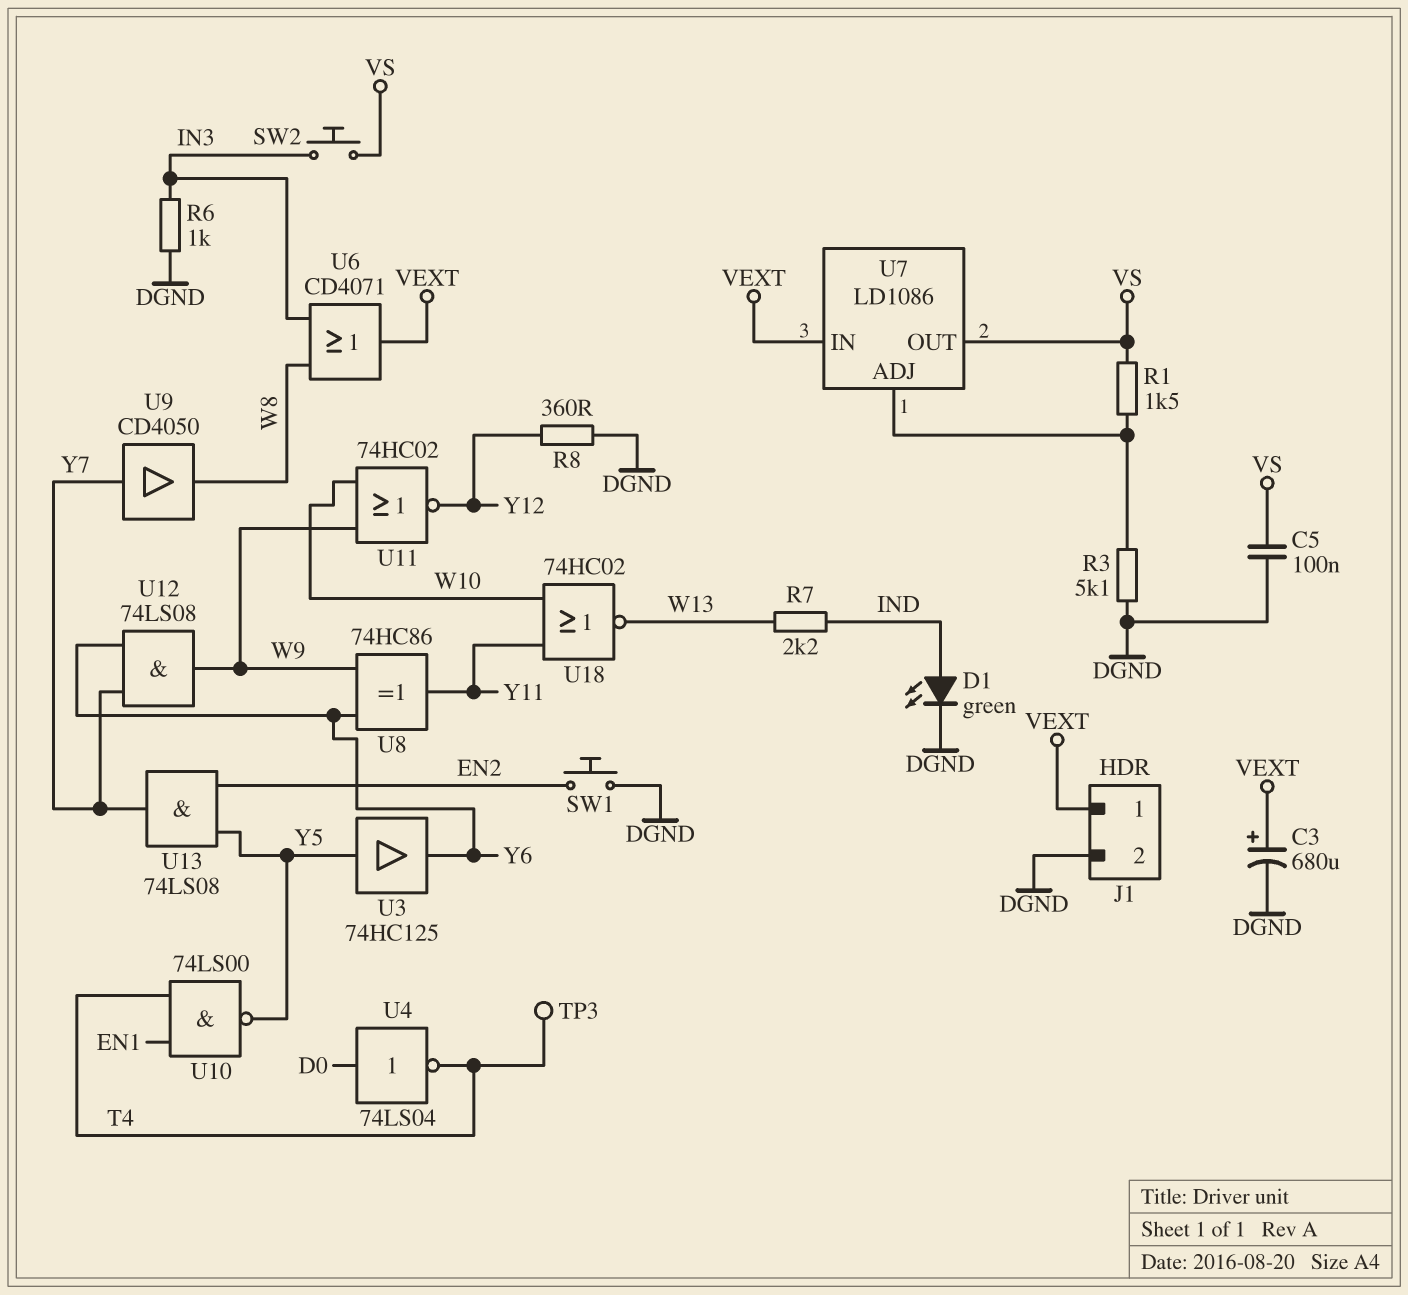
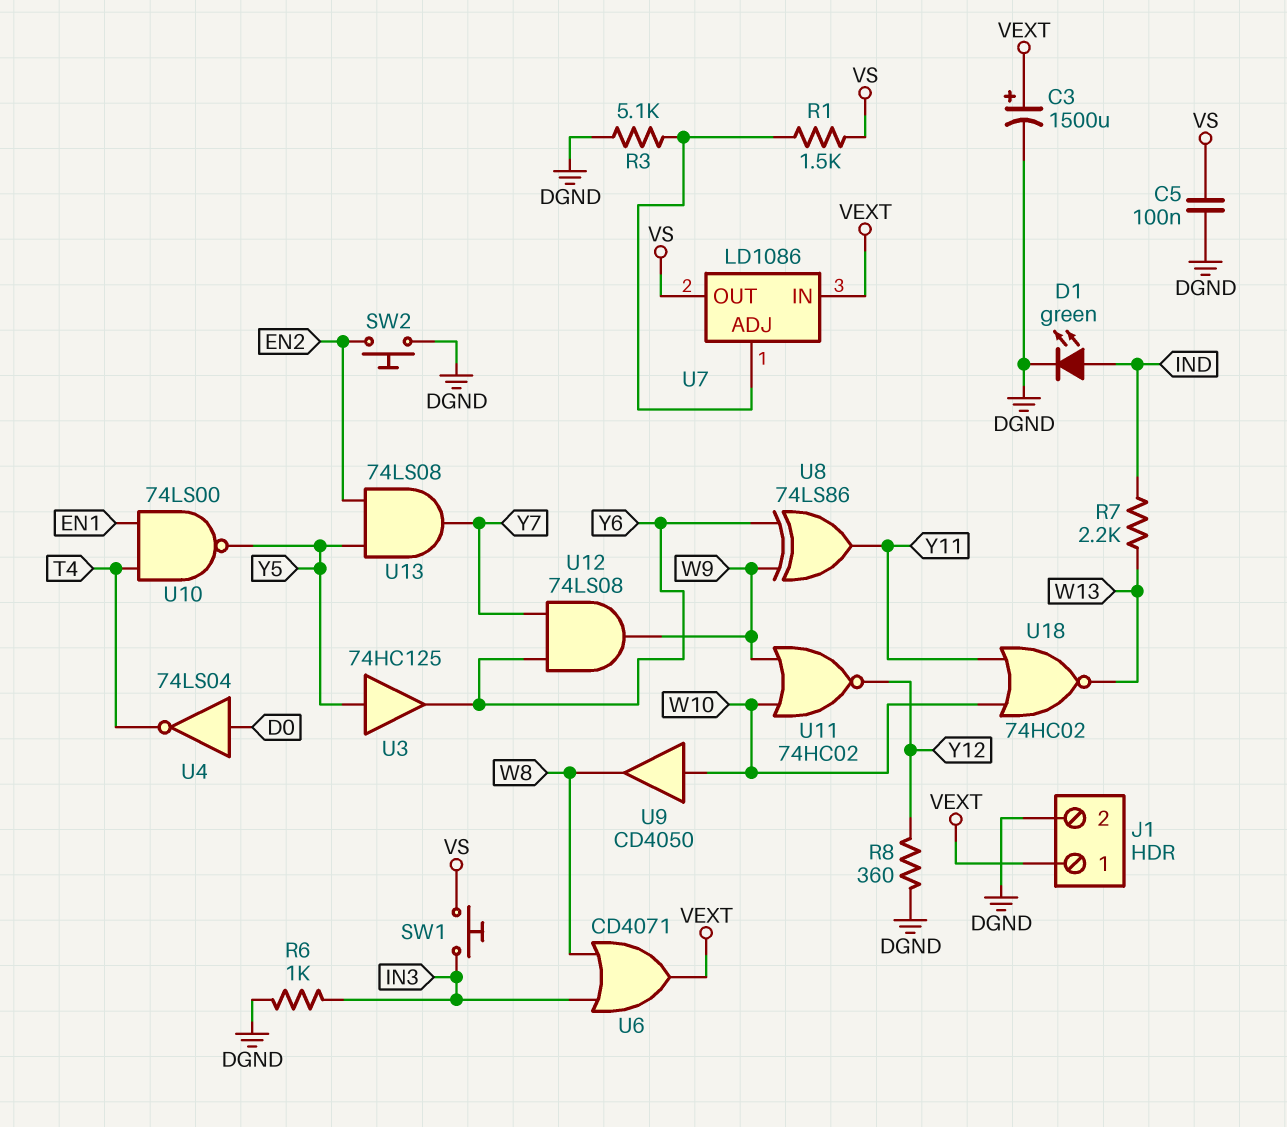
C3: 680uF (plus VEXT, minus DGND) -> 1500uF (plus VEXT, minus DGND)
SW1: button (DGND, EN2) -> button (IN3, VS)
SW2: button (IN3, VS) -> button (DGND, EN2)
TP3: test point (T4) -> none
U8: XOR 74HC86 (in W9, in Y6, out Y11) -> XOR 74LS86 (in W9, in Y6, out Y11)
U9: buffer CD4050 (in Y7, out W8) -> buffer CD4050 (in W10, out W8)

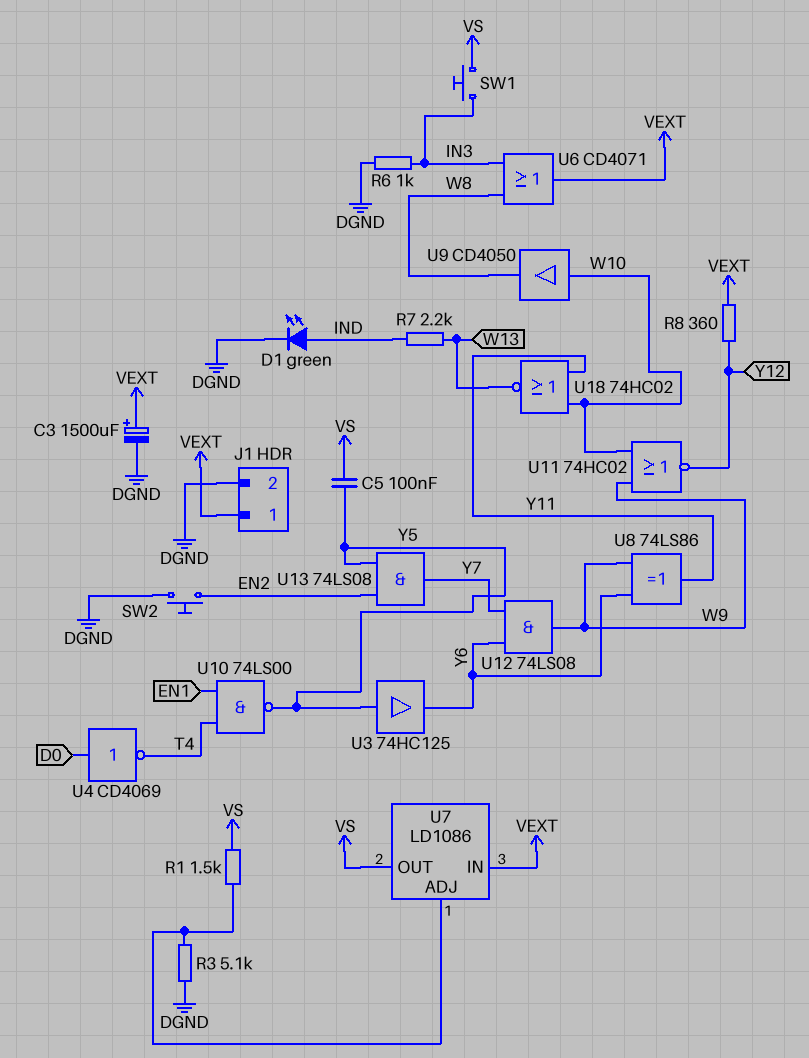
C5: 100nF (DGND, VS) -> 100nF (VS, Y5)
R8: 360 (DGND, Y12) -> 360 (VEXT, Y12)
U4: NOT 74LS04 (in D0, out T4) -> NOT CD4069 (in D0, out T4)

